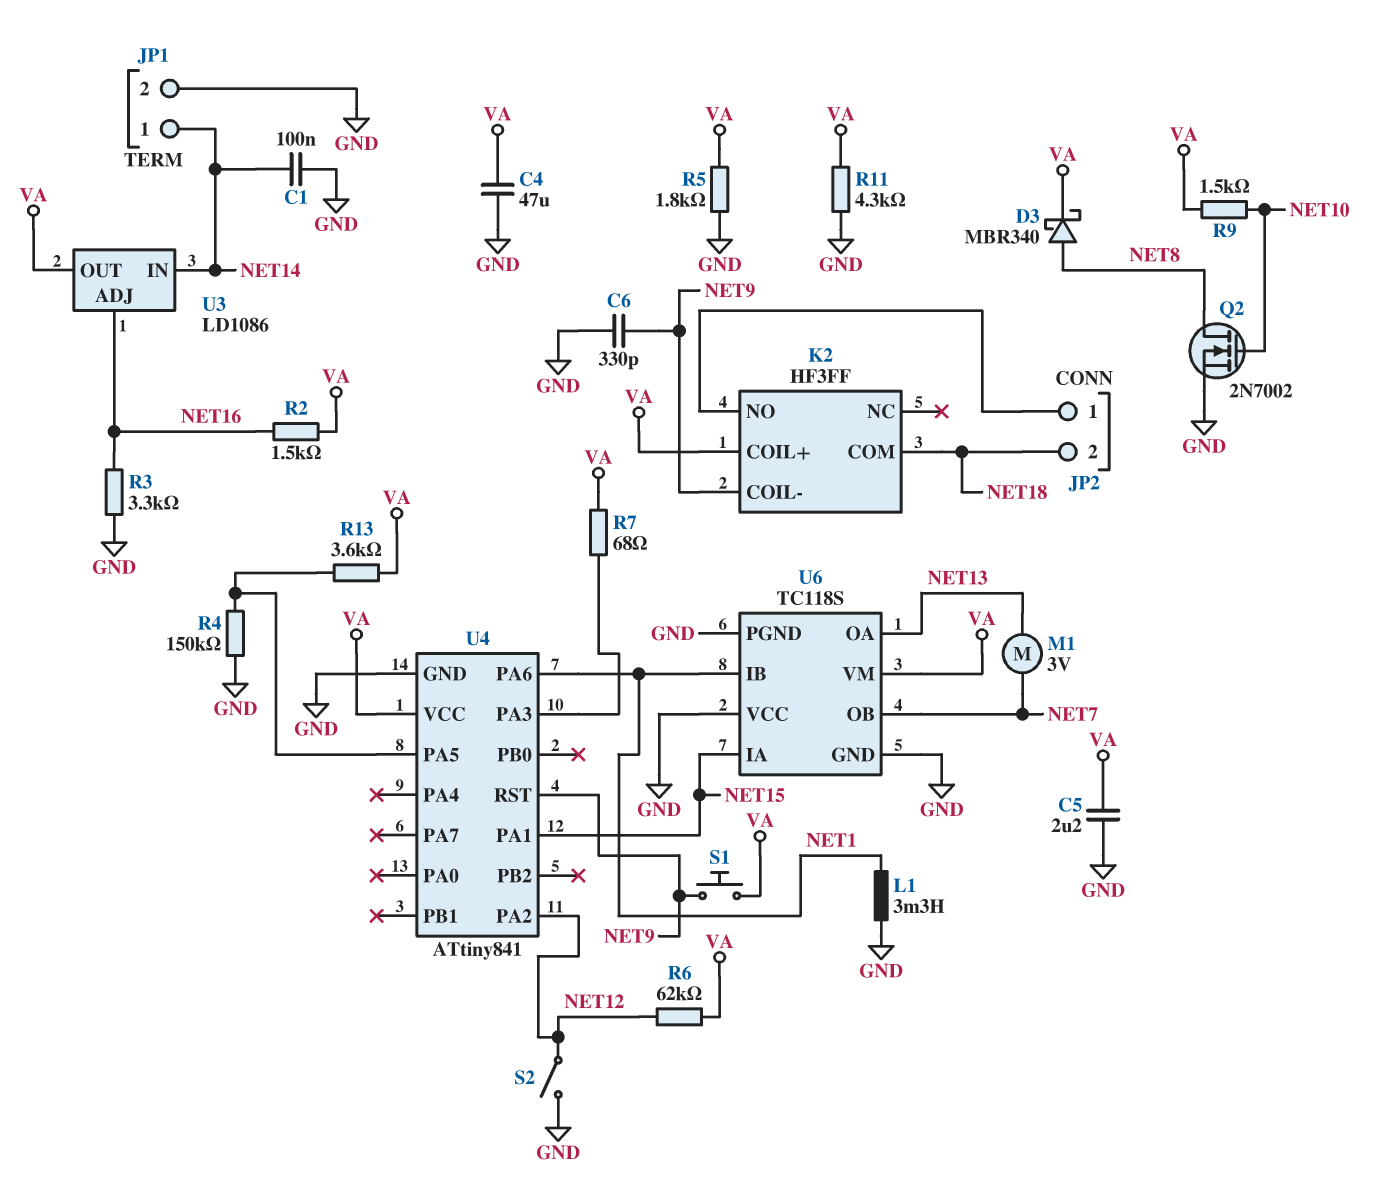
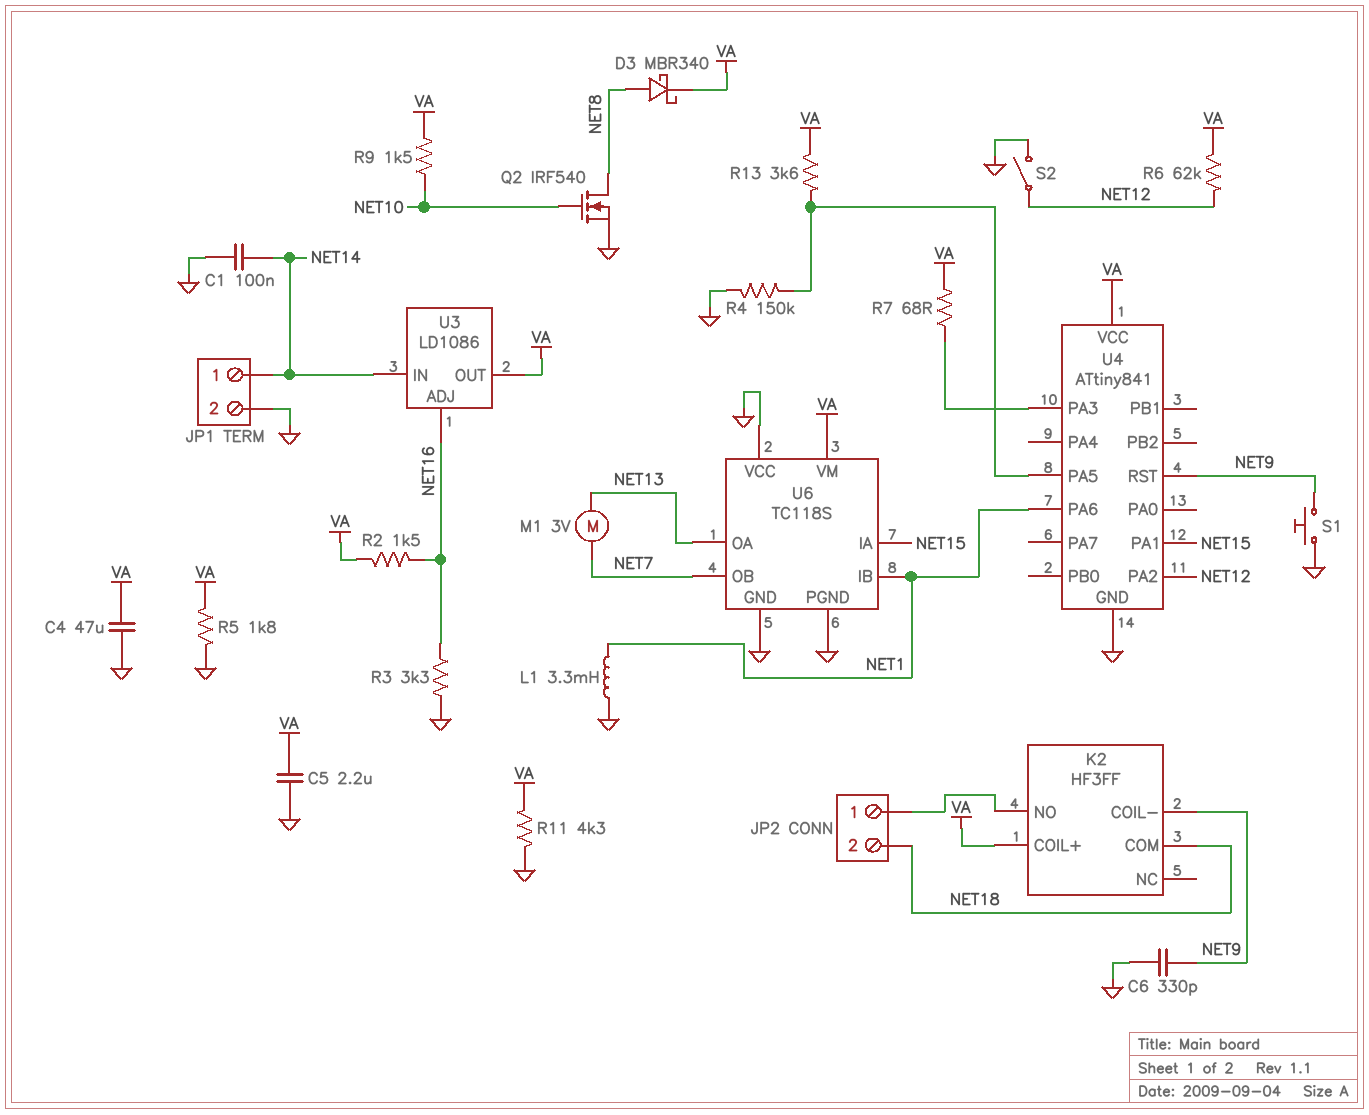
Q2: NMOS 2N7002 (G NET10, D NET8, S GND) -> NMOS IRF540 (G NET10, D NET8, S GND)
S1: button (NET9, VA) -> button (GND, NET9)

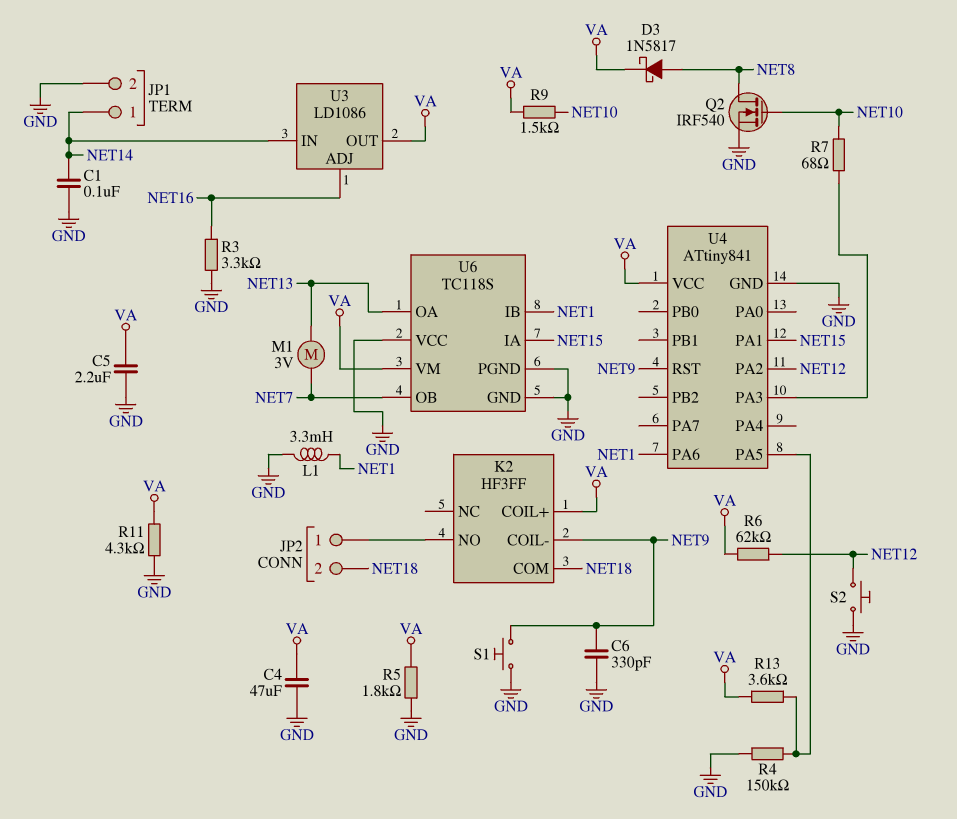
D3: schottky MBR340 (A NET8, K VA) -> schottky 1N5817 (A NET8, K VA)
R2: 1.5k (NET16, VA) -> none
R7: 68 (U4/PA3, VA) -> 68 (NET10, U4/PA3)
S2: switch (GND, NET12) -> button (GND, NET12)

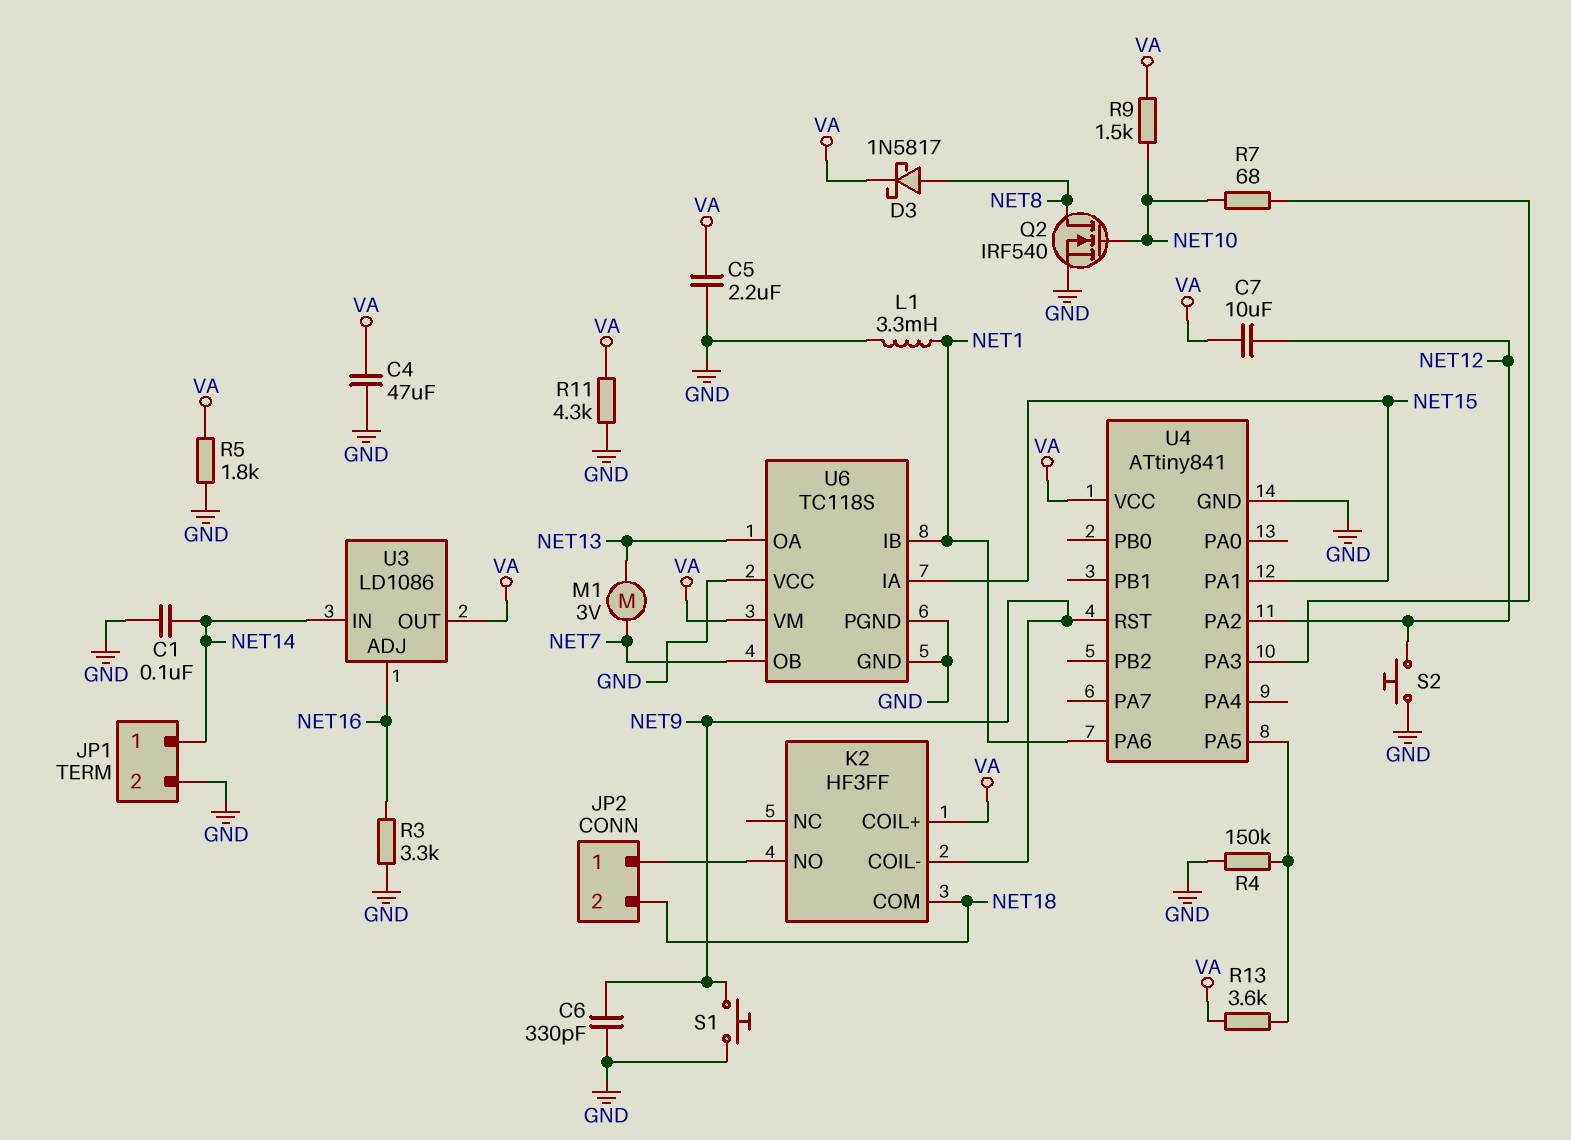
C7: none -> 10uF (NET12, VA)
R6: 62k (NET12, VA) -> none

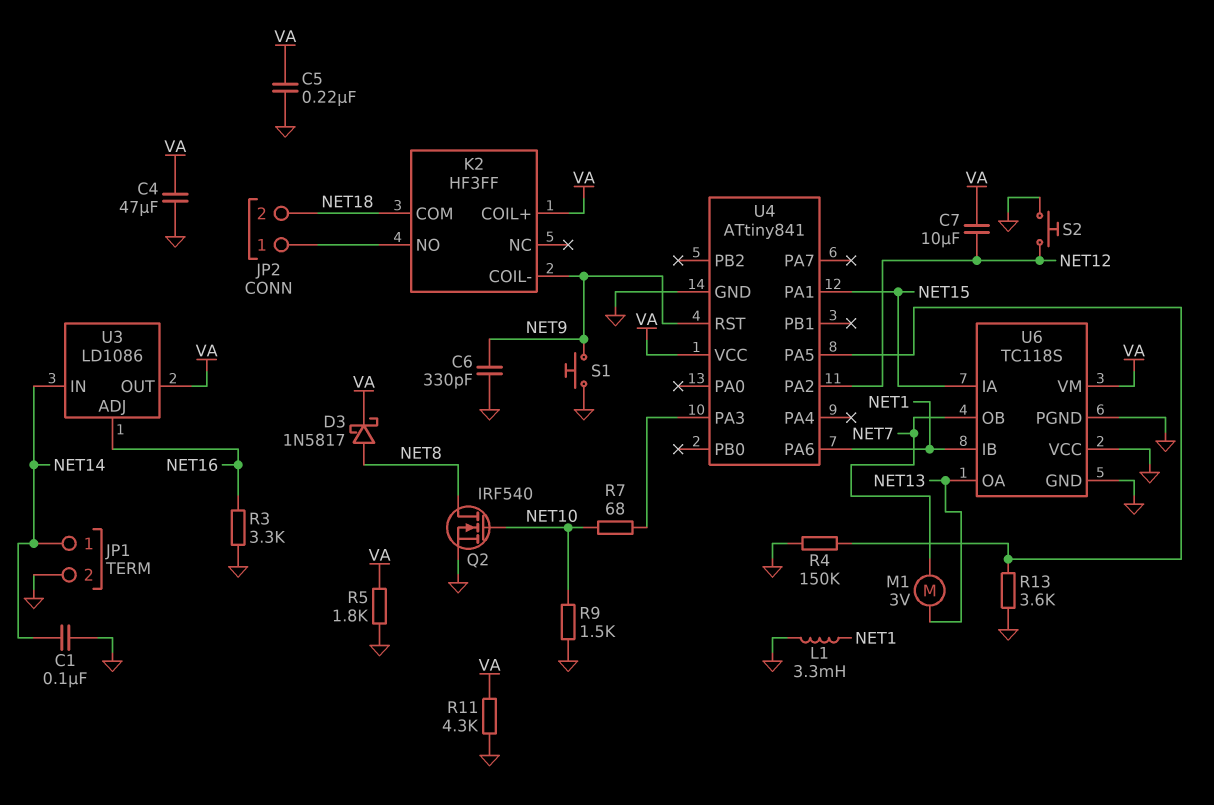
C5: 2.2uF (GND, VA) -> 220nF (GND, VA)
R9: 1.5k (NET10, VA) -> 1.5k (GND, NET10)
R13: 3.6k (U4/PA5, VA) -> 3.6k (GND, U4/PA5)

